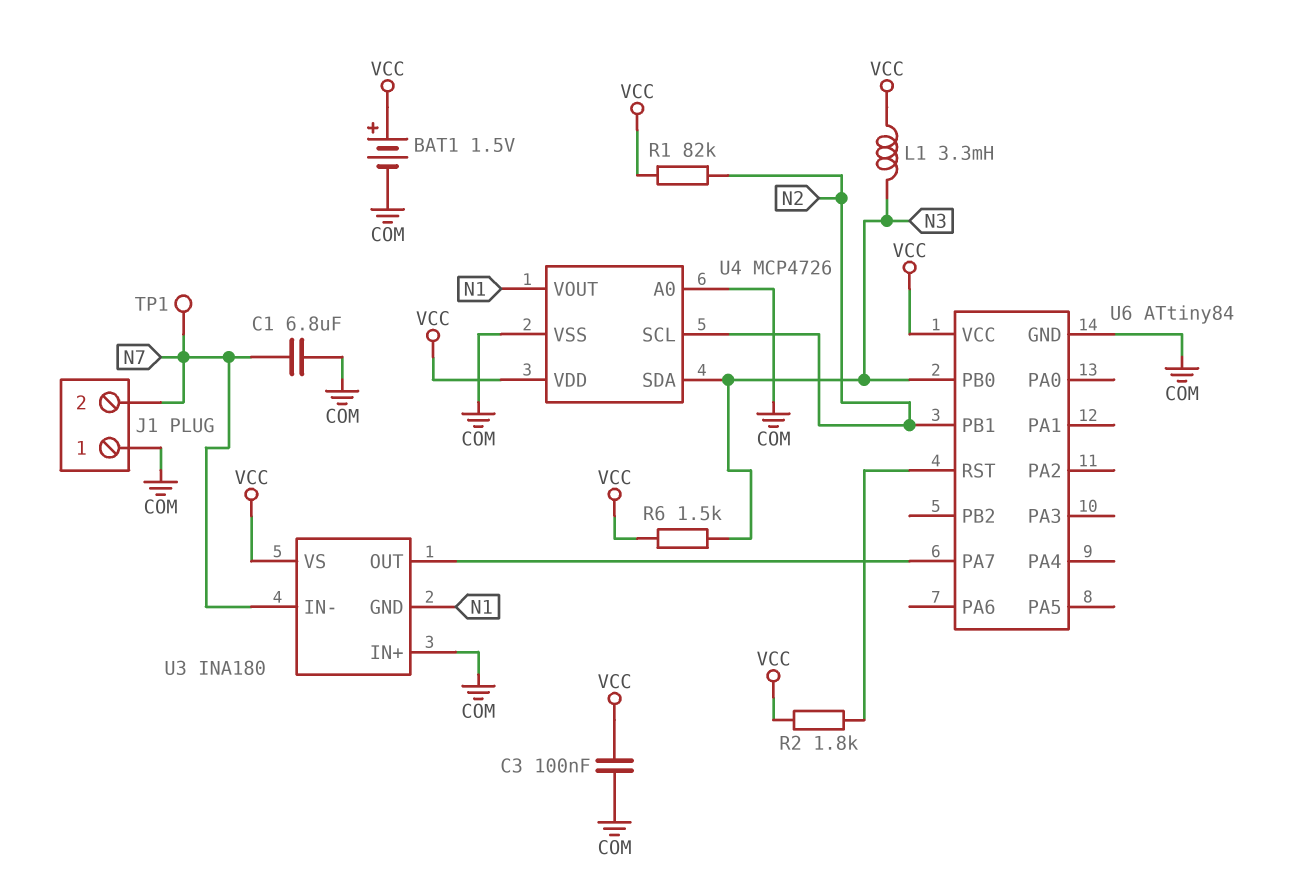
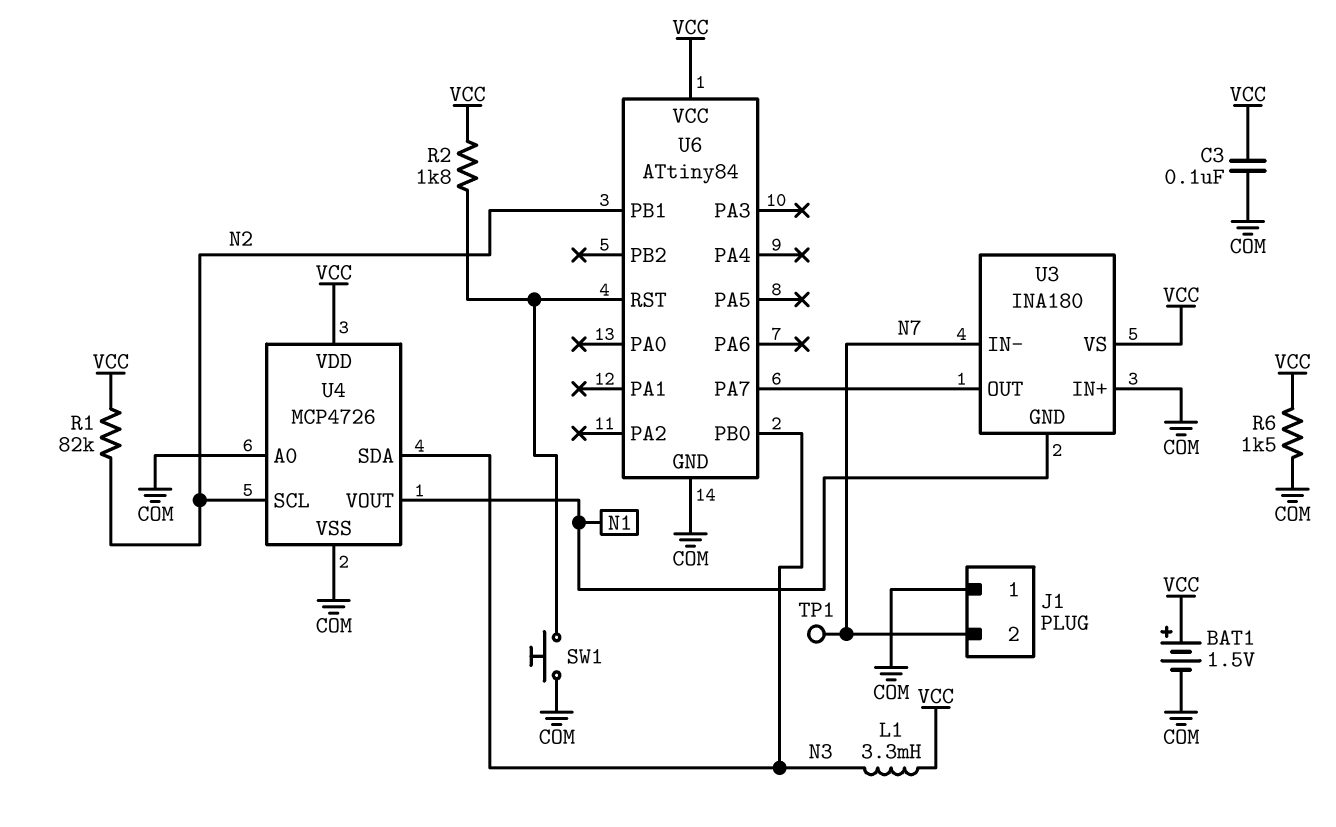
C1: 6.8uF (COM, N7) -> none
R6: 1.5k (N3, VCC) -> 1.5k (COM, VCC)
SW1: none -> button (COM, U6/RST)

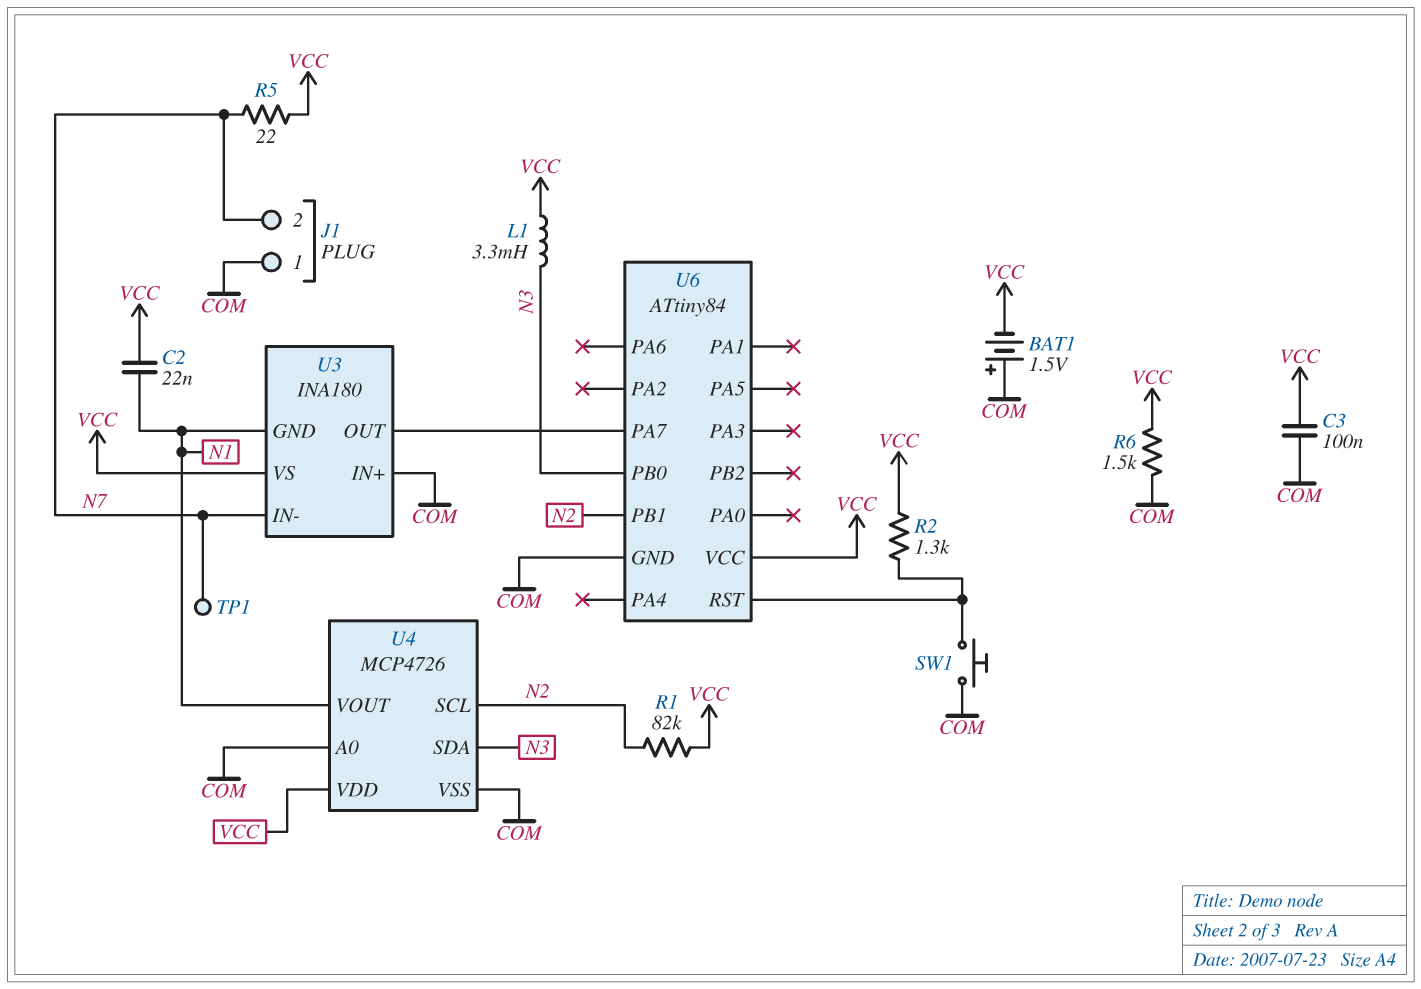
BAT1: 1.5V (plus VCC, minus COM) -> 1.5V (plus COM, minus VCC)
C2: none -> 22nF (N1, VCC)
R2: 1.8k (U6/RST, VCC) -> 1.3k (U6/RST, VCC)
R5: none -> 22 (N7, VCC)

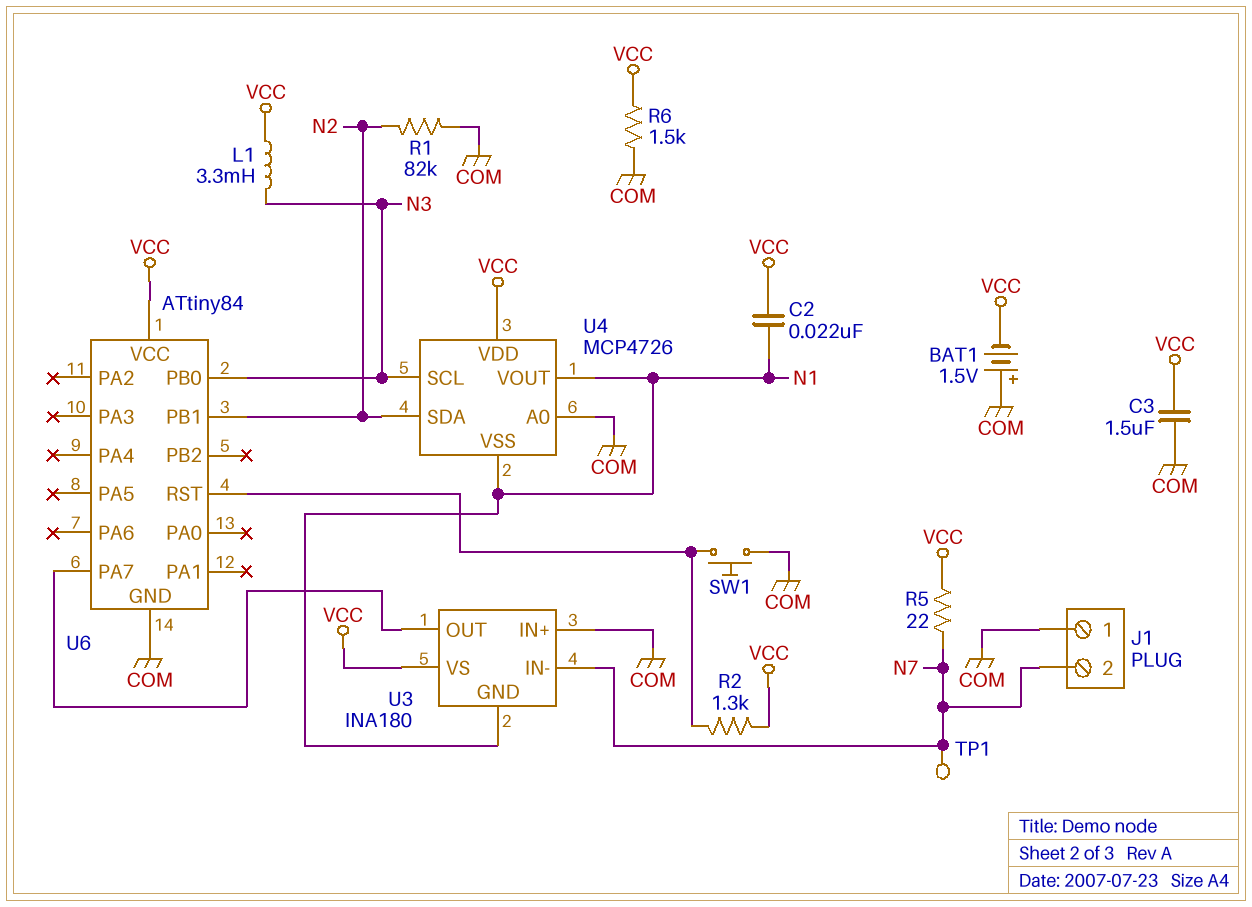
C3: 100nF (COM, VCC) -> 1.5uF (COM, VCC)
R1: 82k (N2, VCC) -> 82k (COM, N2)
U4 pin SCL: N2 -> N3
U4 pin SDA: N3 -> N2
U4 pin VSS: COM -> N1

